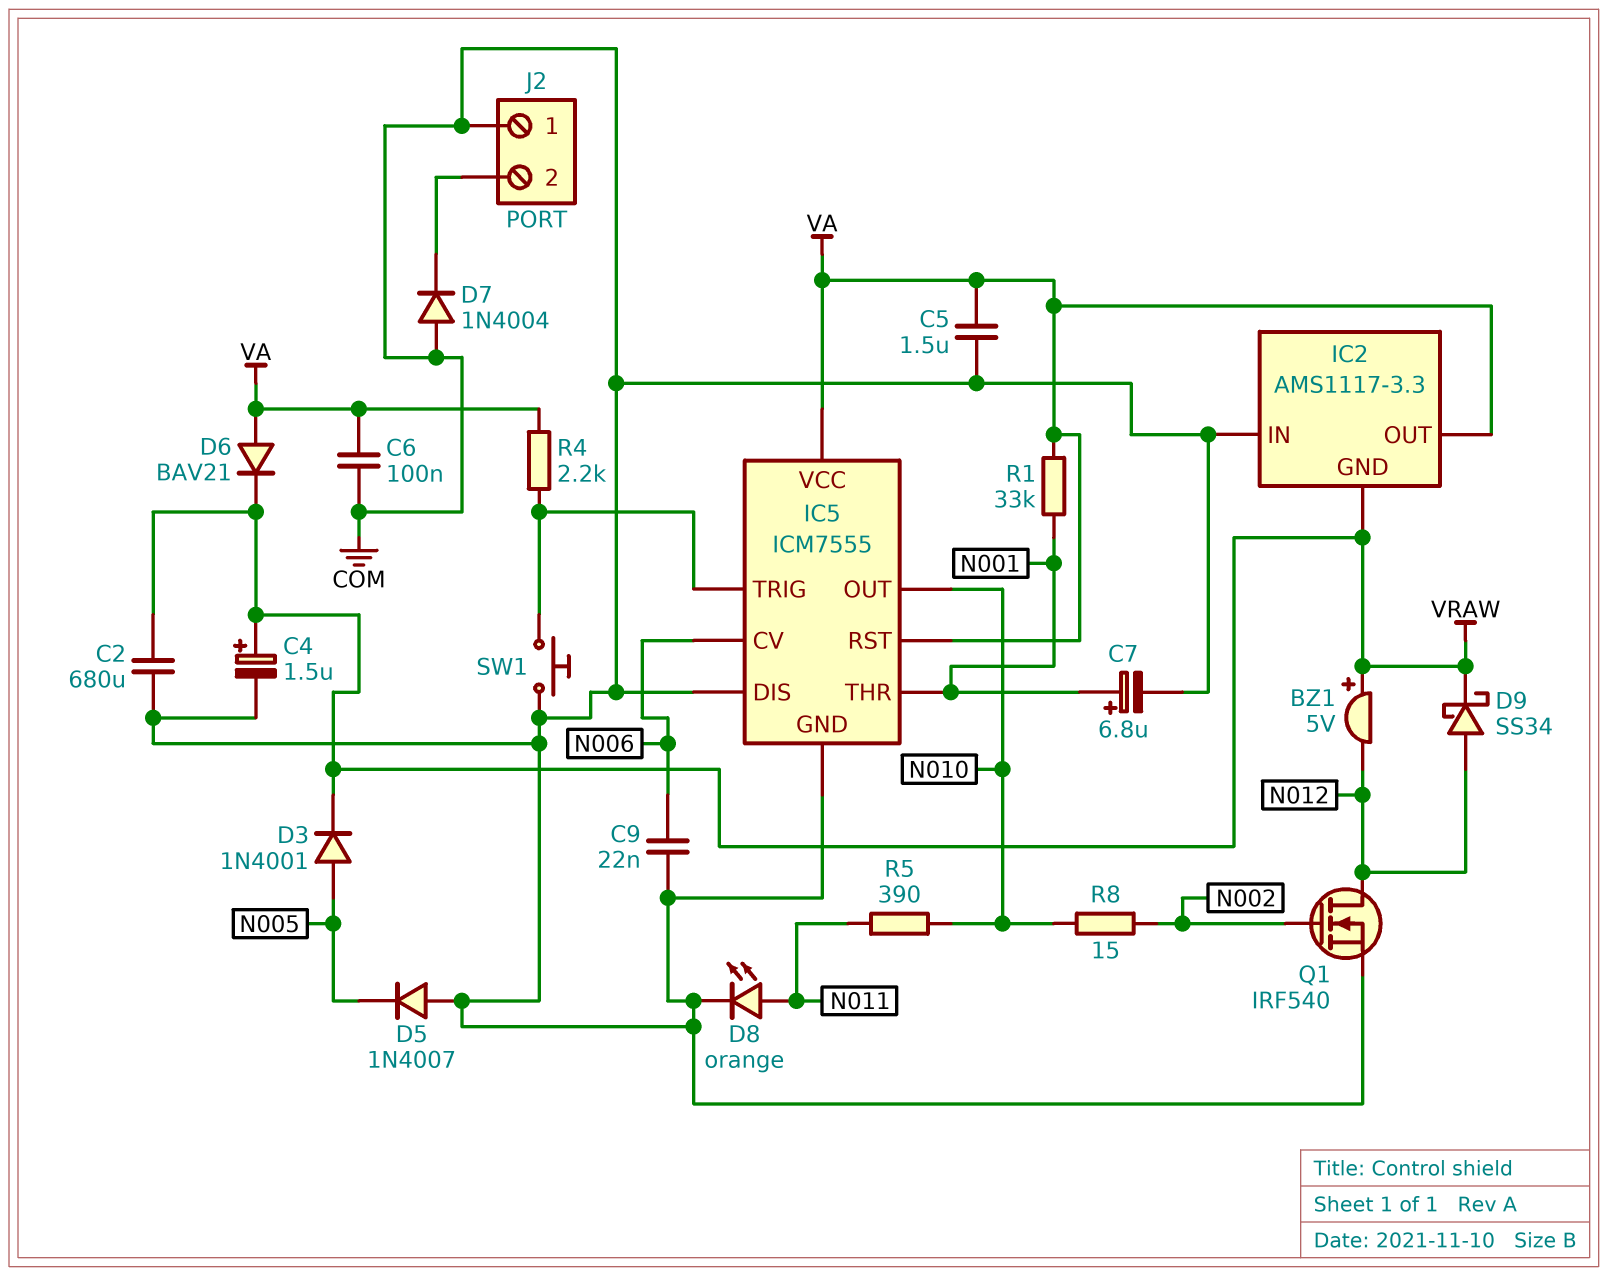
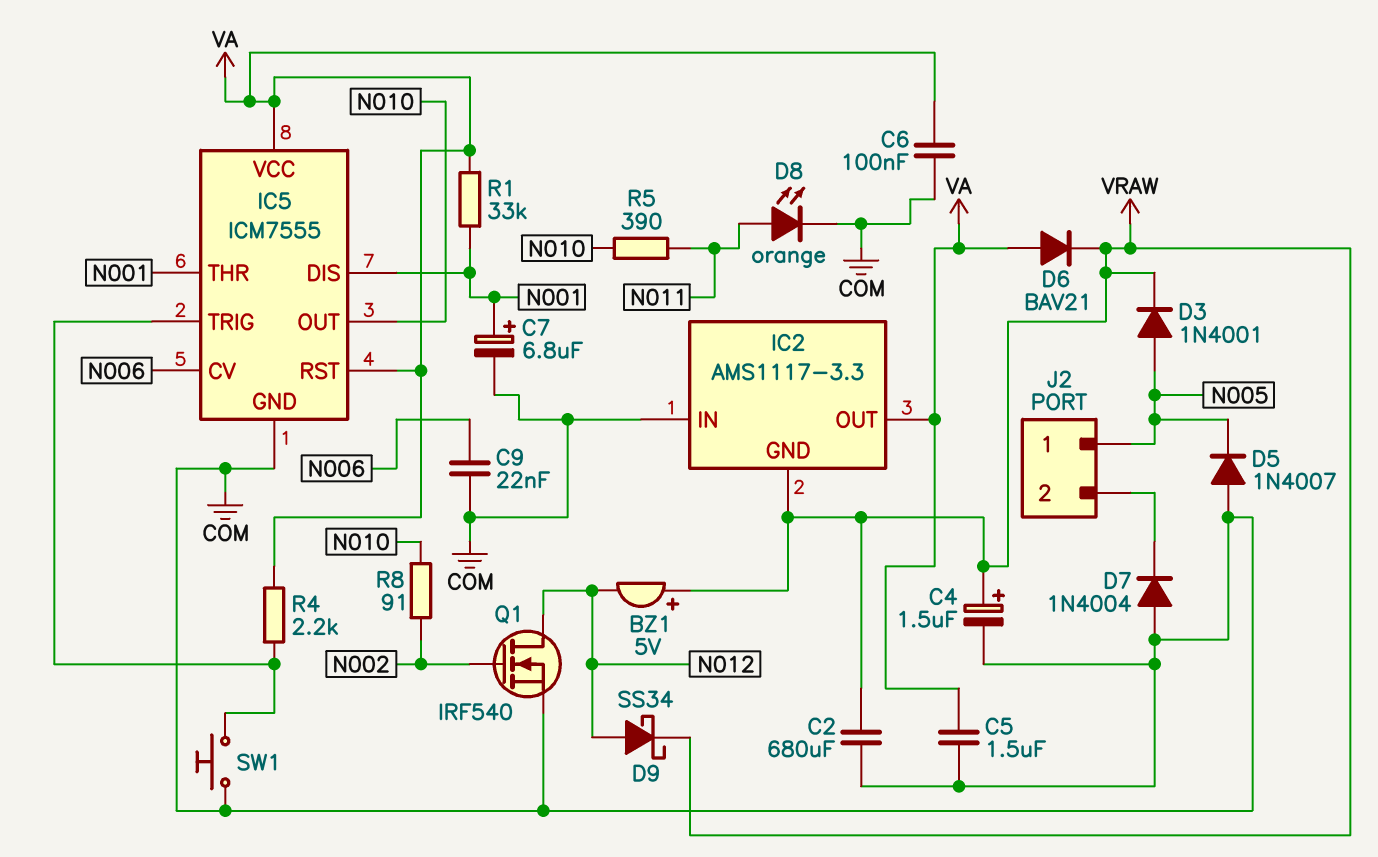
IC5 pin DIS: COM -> N001
J2 pin 1: COM -> N005
R8: 15 (N002, N010) -> 91 (N002, N010)

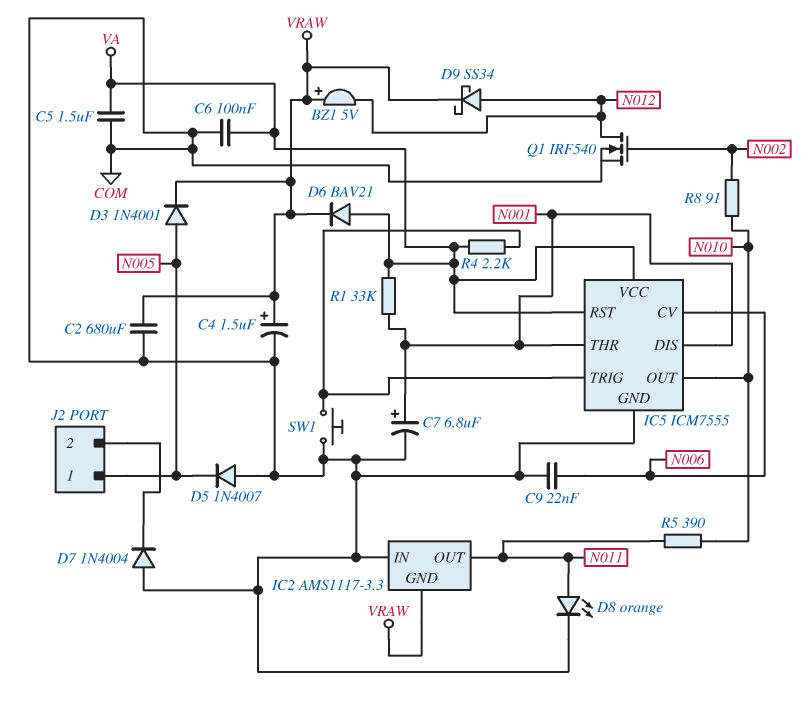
IC2 pin OUT: VA -> N011

